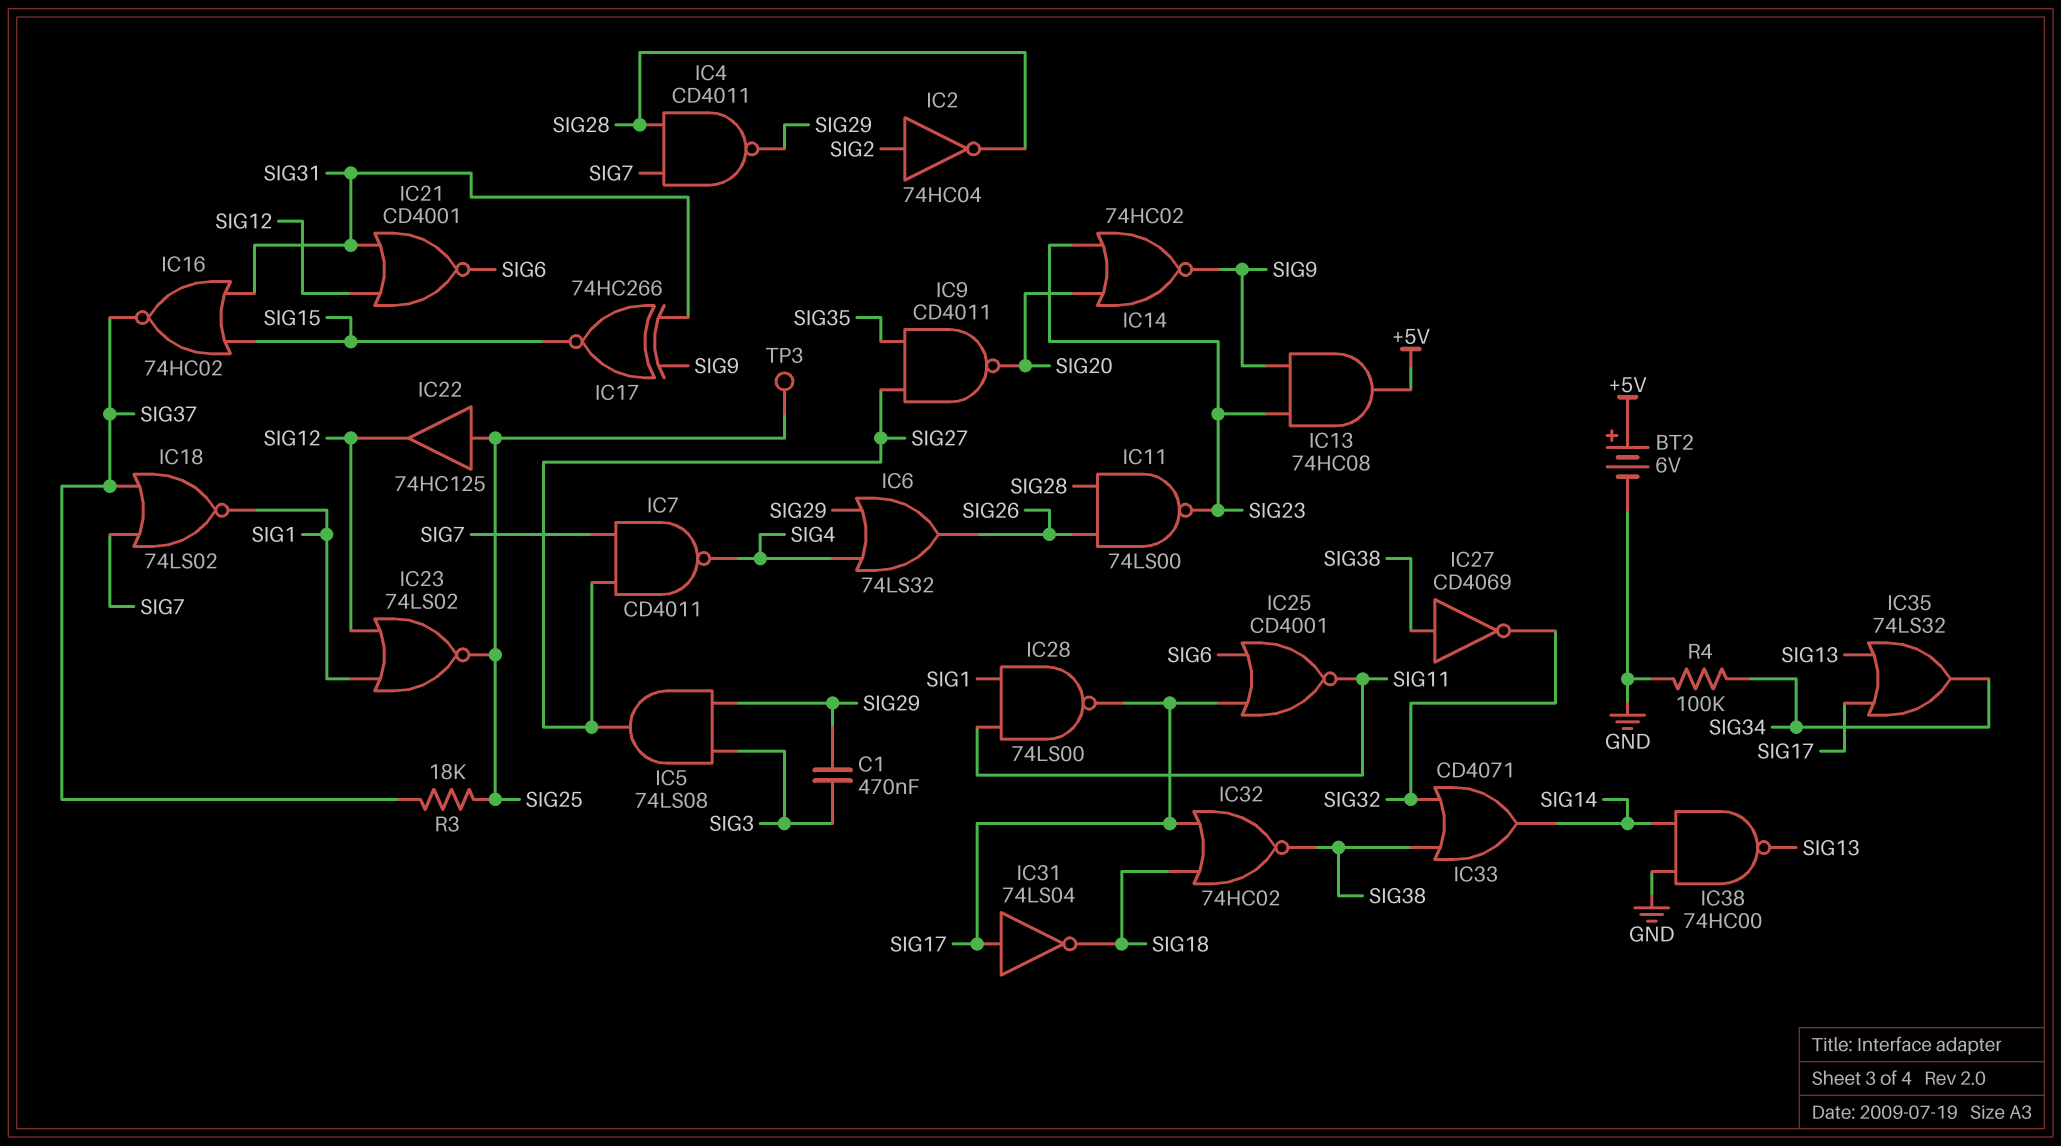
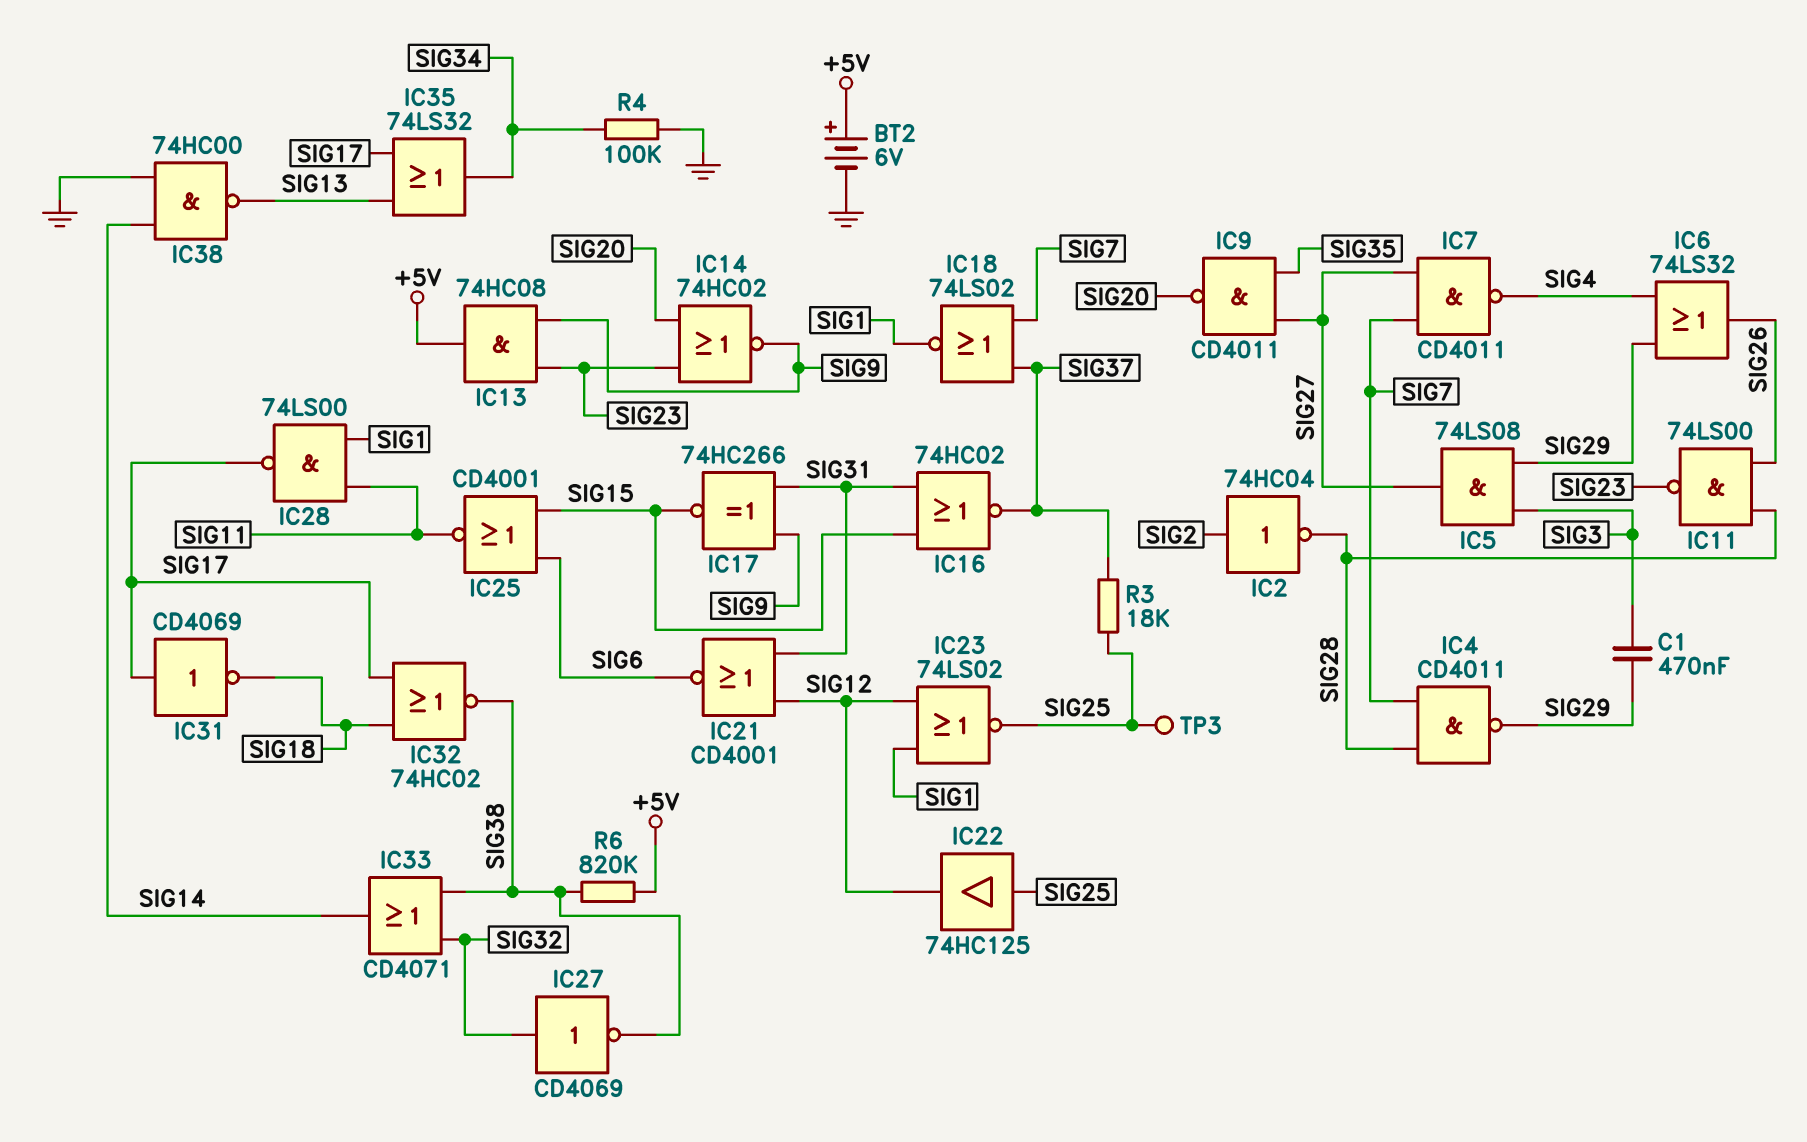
IC25: NOR CD4001 (in SIG6, in SIG17, out SIG11) -> NOR CD4001 (in SIG6, in SIG15, out SIG11)
IC27: NOT CD4069 (in SIG38, out SIG32) -> NOT CD4069 (in SIG32, out SIG38)
IC31: NOT 74LS04 (in SIG17, out SIG18) -> NOT CD4069 (in SIG17, out SIG18)
R6: none -> 820k (+5V, SIG38)

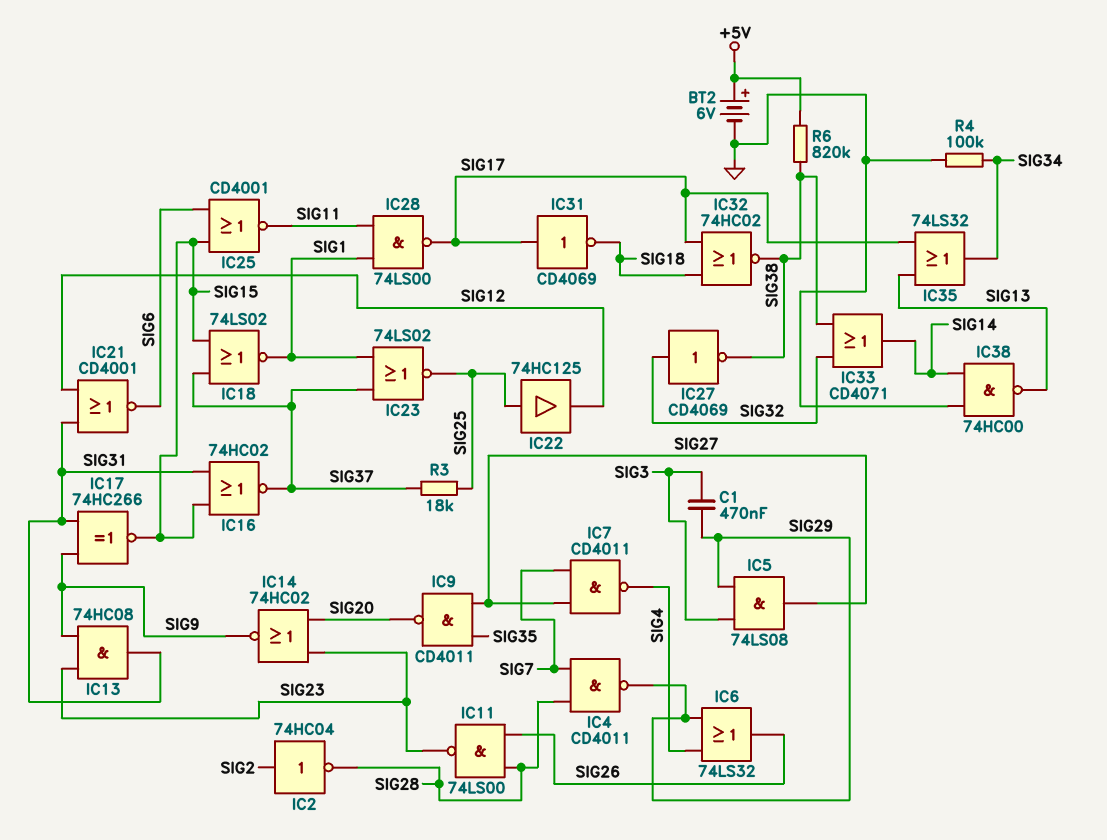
IC13: AND 74HC08 (in SIG9, in SIG23, out +5V) -> AND 74HC08 (in SIG9, in SIG23, out SIG31)
IC18: NOR 74LS02 (in SIG7, in SIG37, out SIG1) -> NOR 74LS02 (in SIG15, in SIG37, out SIG1)
IC23: NOR 74LS02 (in SIG1, in SIG12, out SIG25) -> NOR 74LS02 (in SIG1, in SIG37, out SIG25)
TP3: test point (SIG25) -> none

